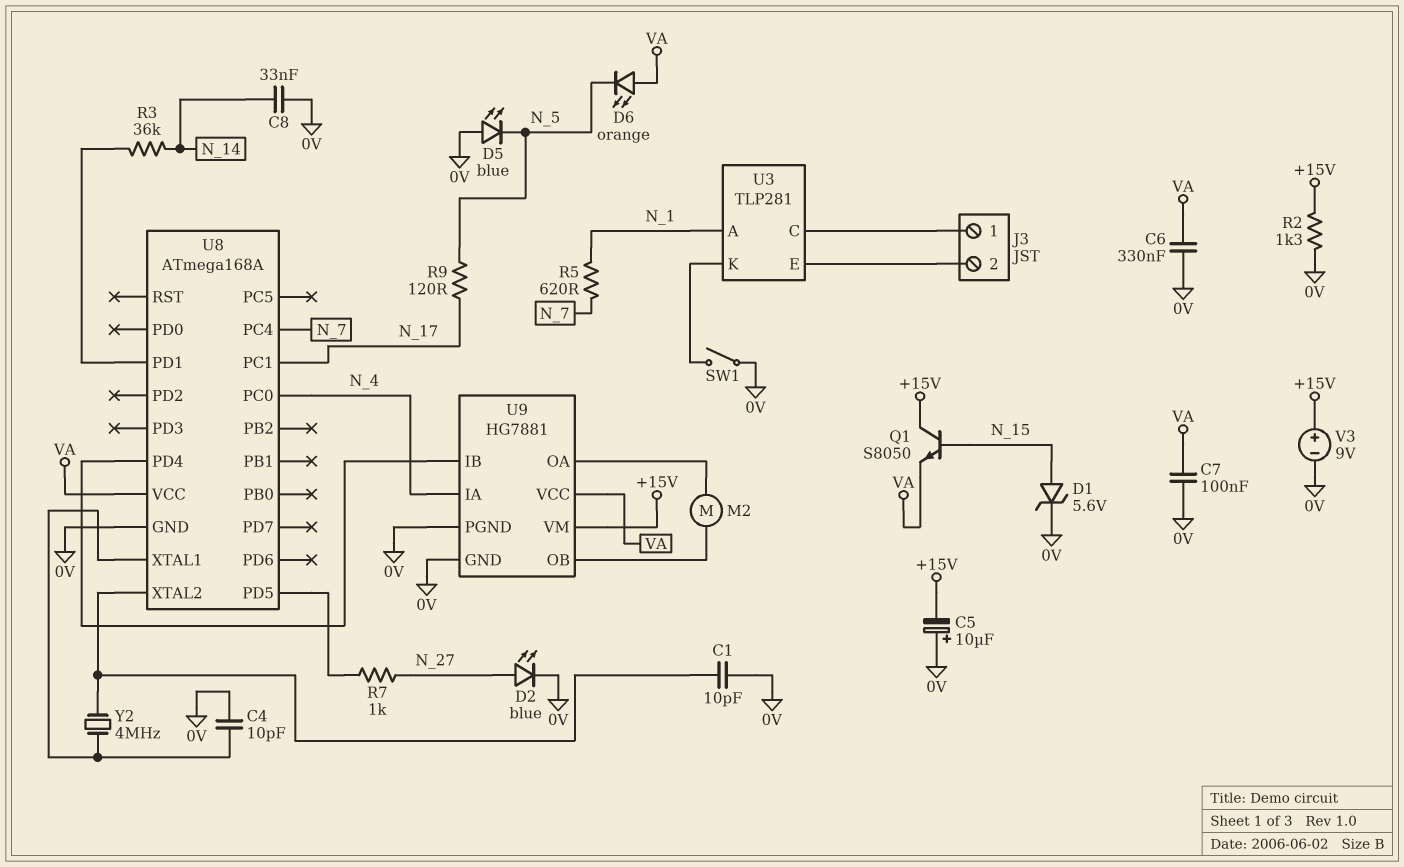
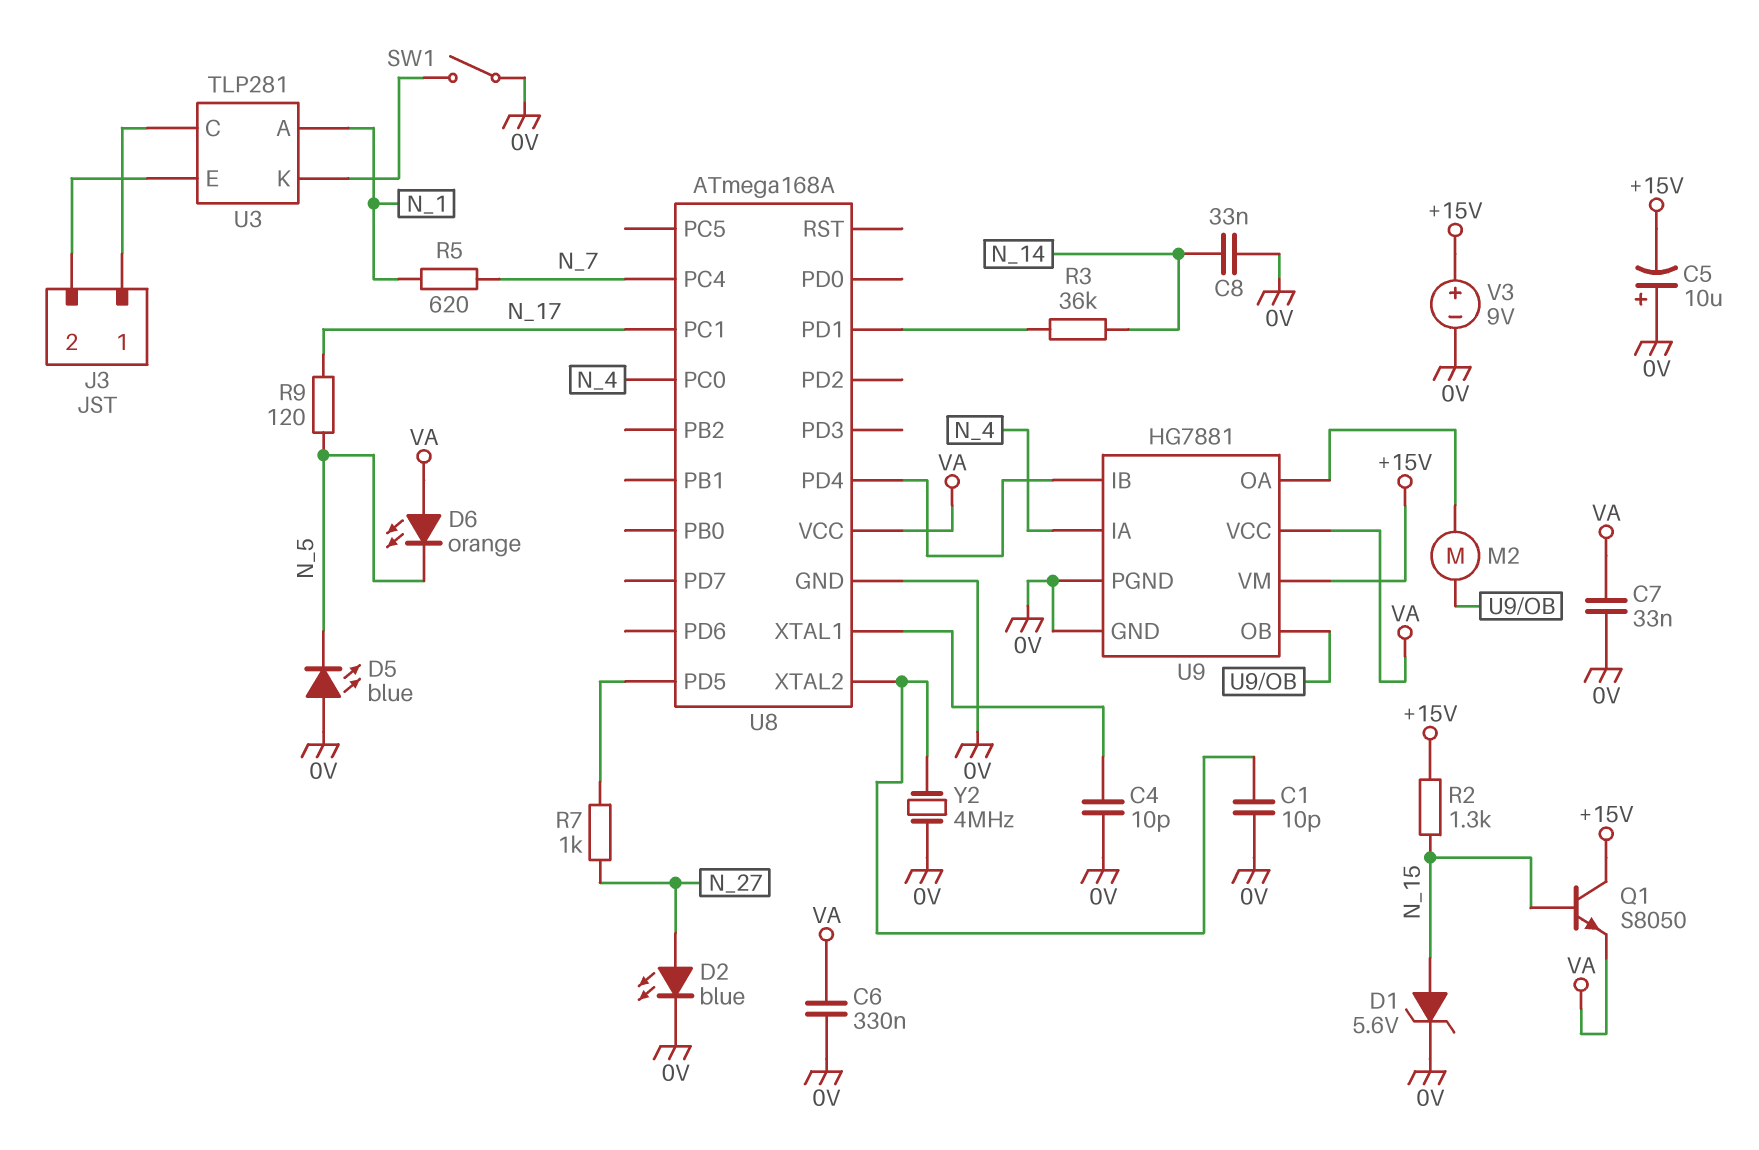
C7: 100nF (0V, VA) -> 33nF (0V, VA)
R2: 1.3k (+15V, 0V) -> 1.3k (+15V, N_15)
Y2: 4MHz (U8/XTAL1, U8/XTAL2) -> 4MHz (0V, U8/XTAL2)

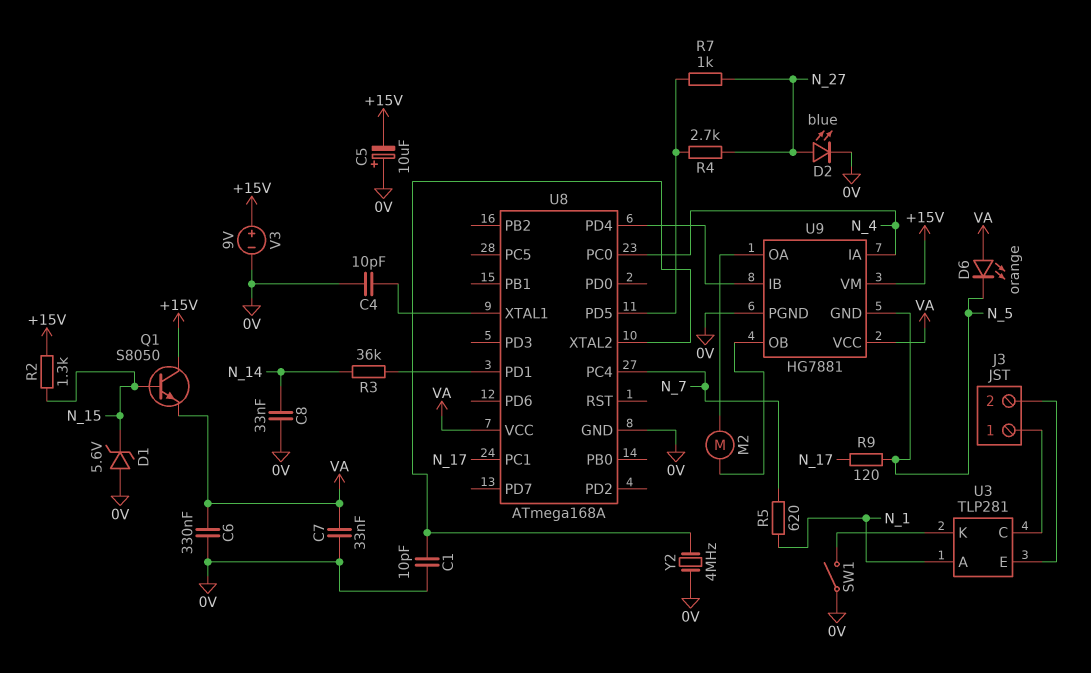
D1: zener 5.6V (A N_15, K 0V) -> zener 5.6V (A 0V, K N_15)
D5: LED blue (A 0V, K N_5) -> none
R4: none -> 2.7k (N_27, U8/PD5)
U9 pin GND: 0V -> N_5

